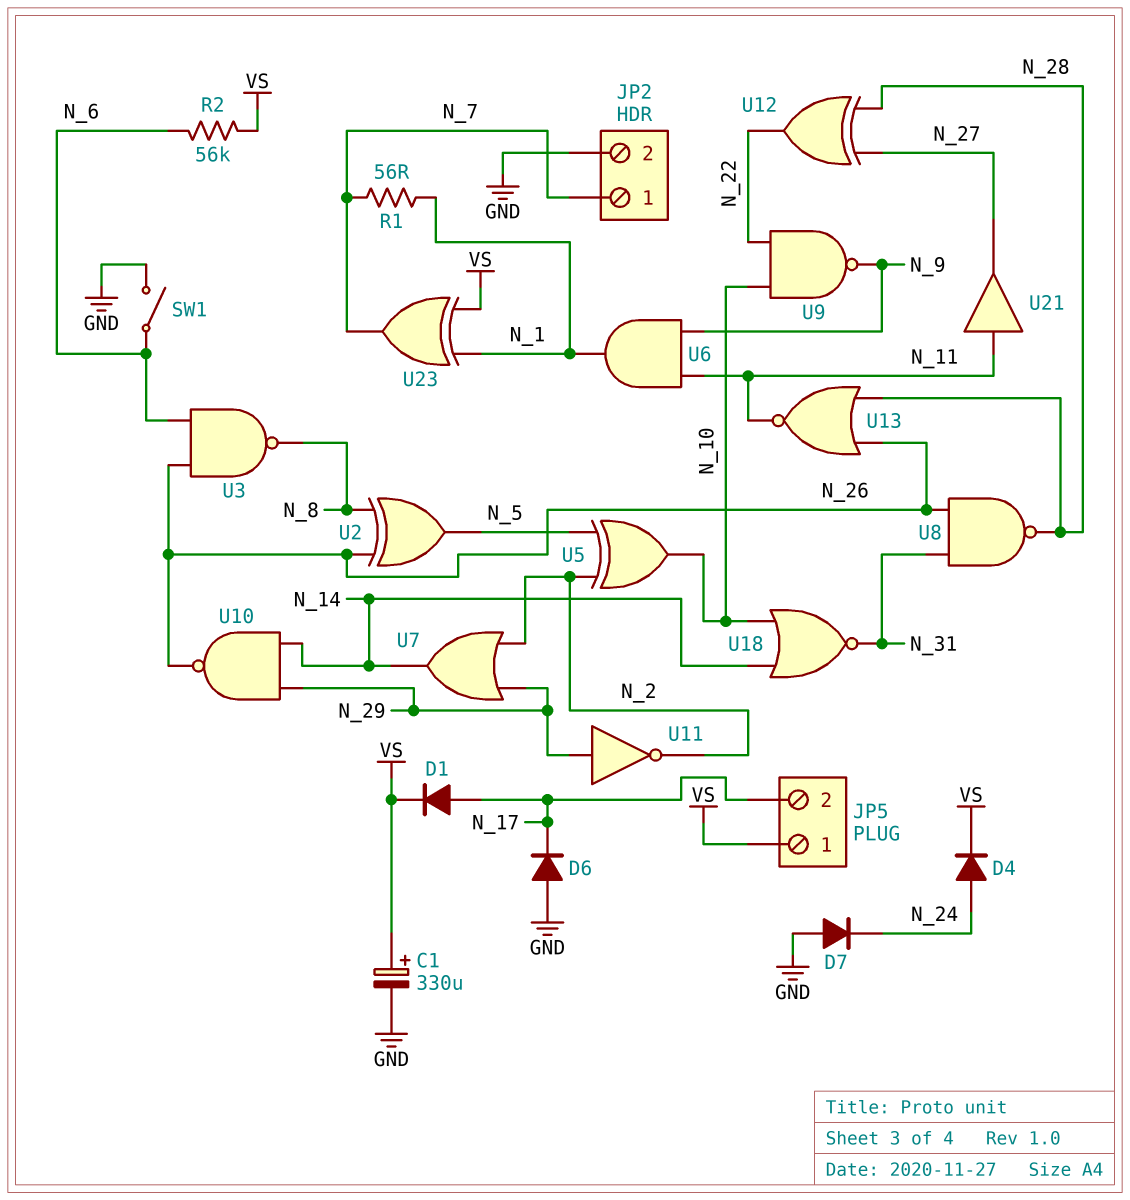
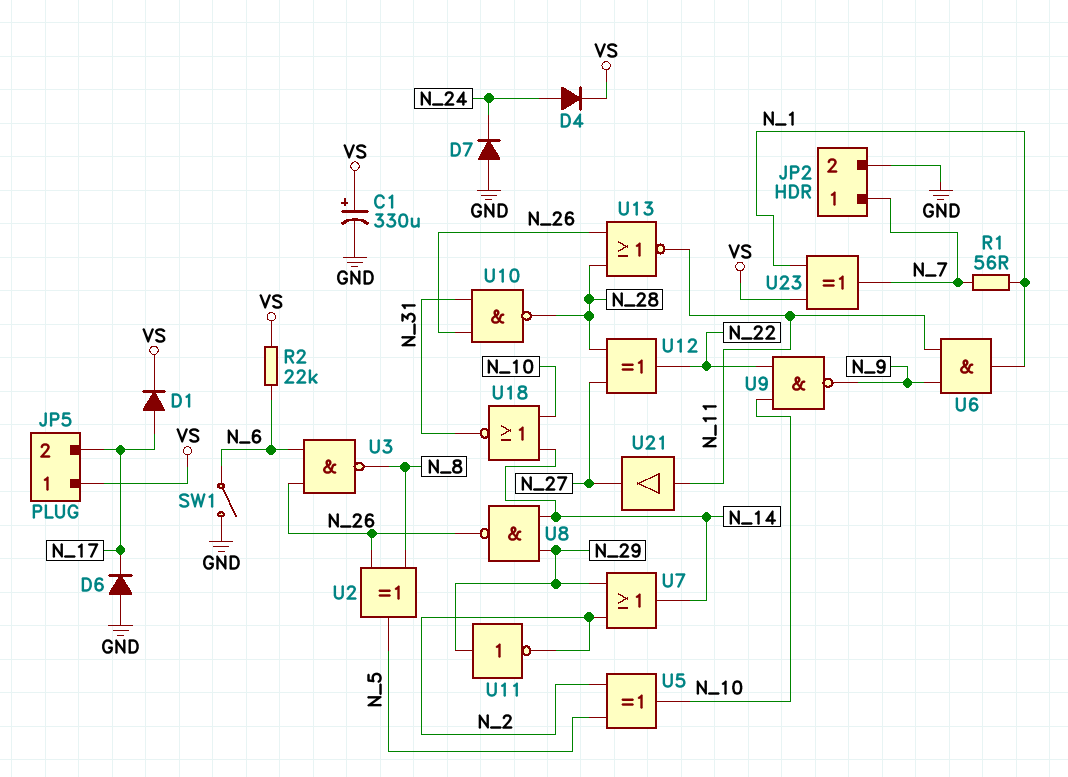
R2: 56k (N_6, VS) -> 22k (N_6, VS)
U8: NAND (in N_26, in N_31, out N_28) -> NAND (in N_14, in N_29, out N_26)
U10: NAND (in N_14, in N_29, out N_26) -> NAND (in N_26, in N_31, out N_28)

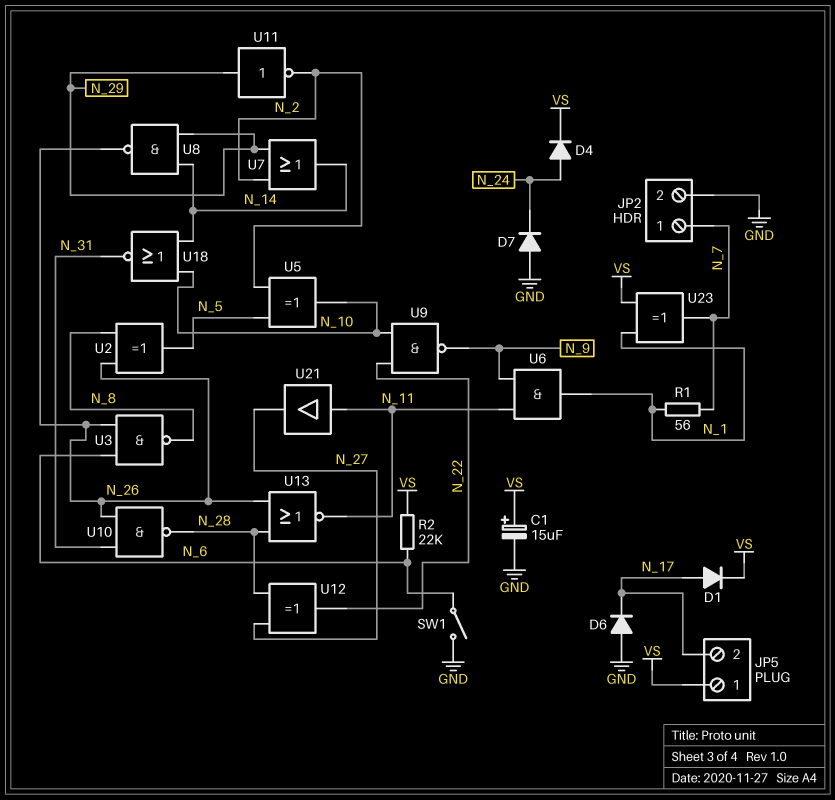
C1: 330uF (plus VS, minus GND) -> 15uF (plus VS, minus GND)

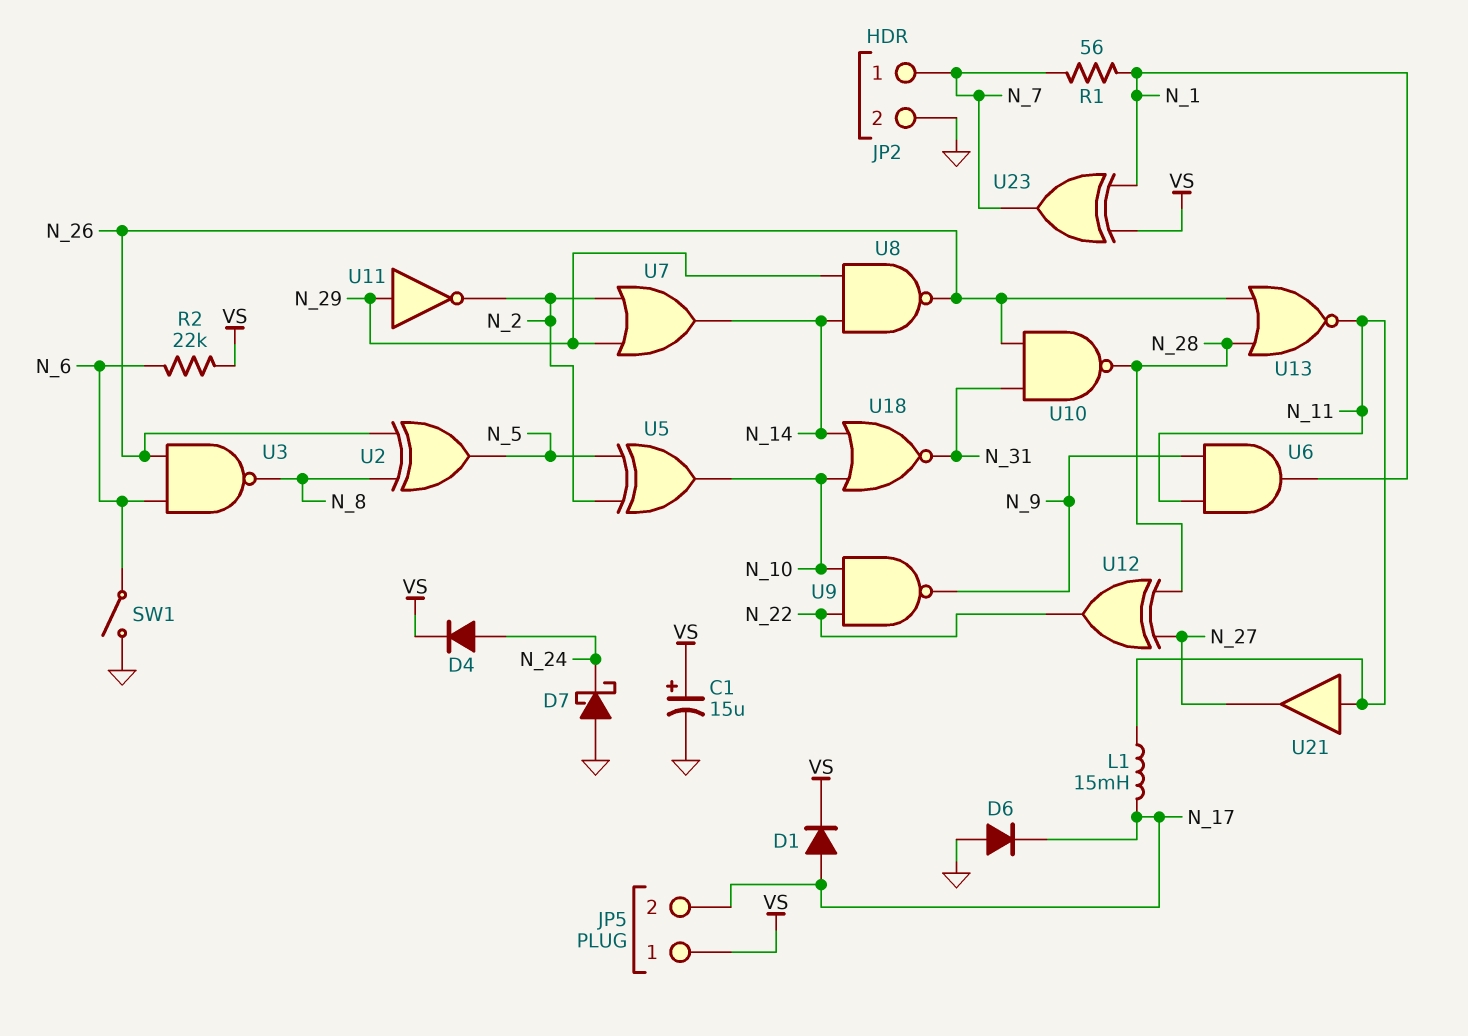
D7: diode (A GND, K N_24) -> schottky (A GND, K N_24)
L1: none -> 15mH (N_11, N_17)

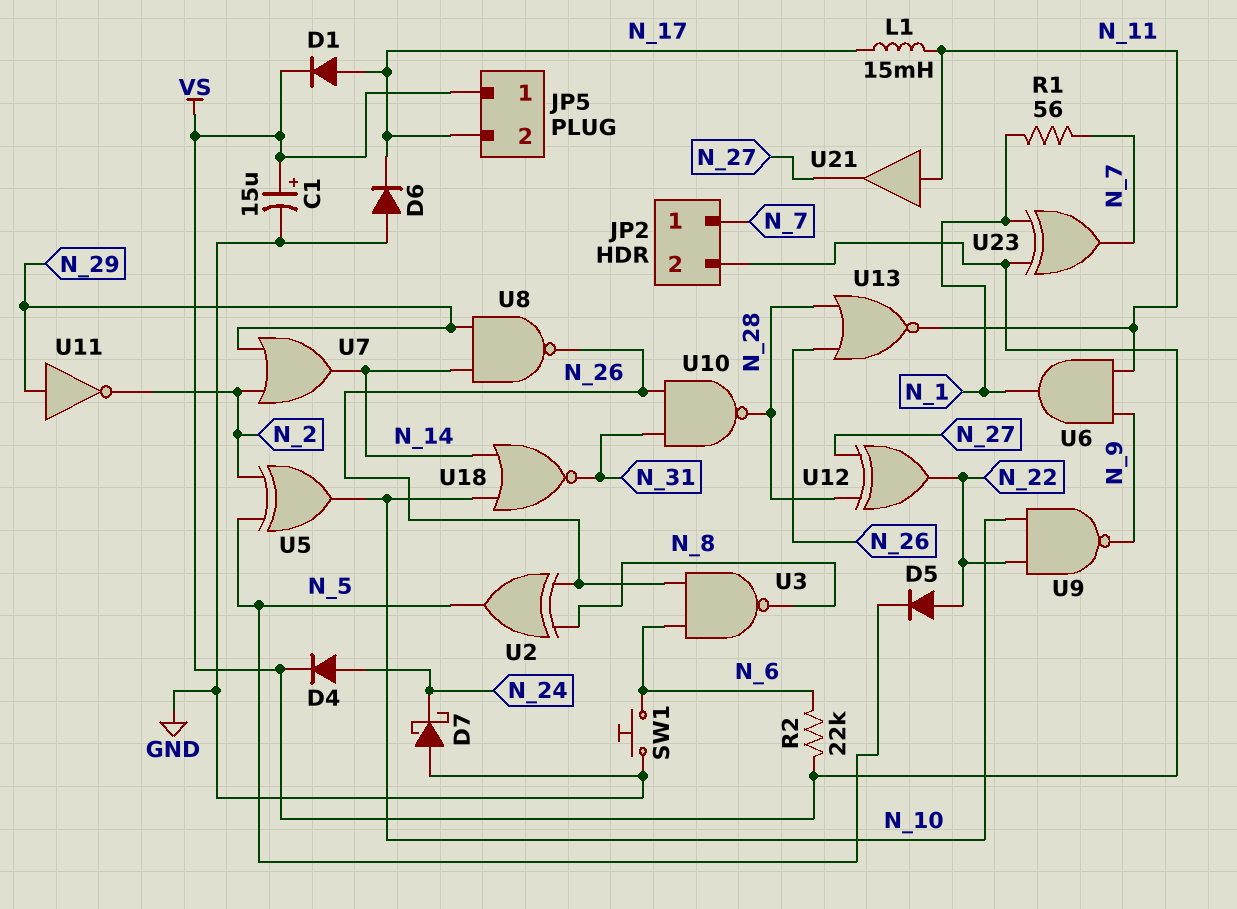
D5: none -> diode (A N_22, K N_5)
JP2 pin 2: GND -> VS
SW1: switch (GND, N_6) -> button (GND, N_6)

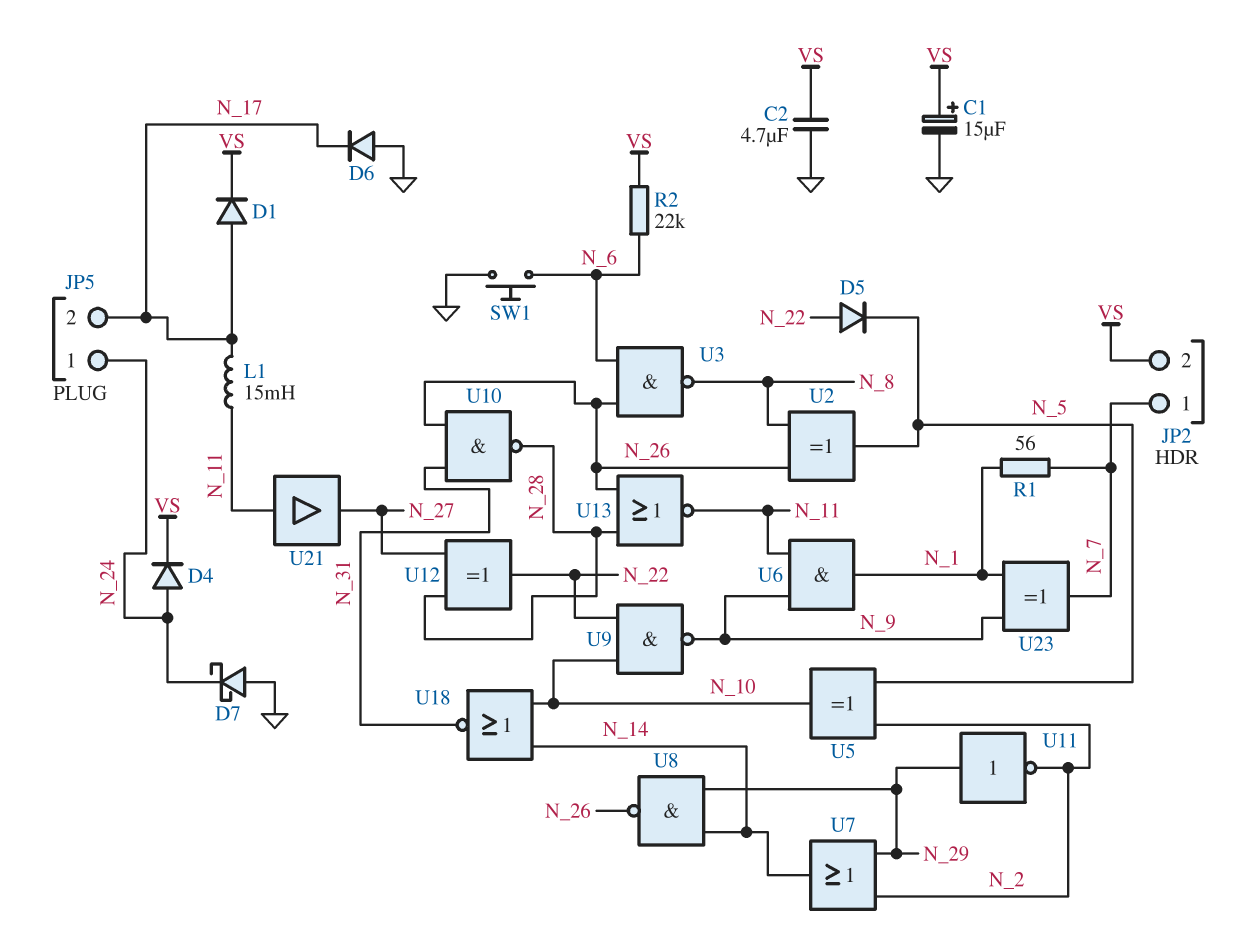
C2: none -> 4.7uF (GND, VS)
JP5 pin 1: VS -> N_24
U23: XOR (in N_1, in VS, out N_7) -> XOR (in N_1, in N_9, out N_7)

